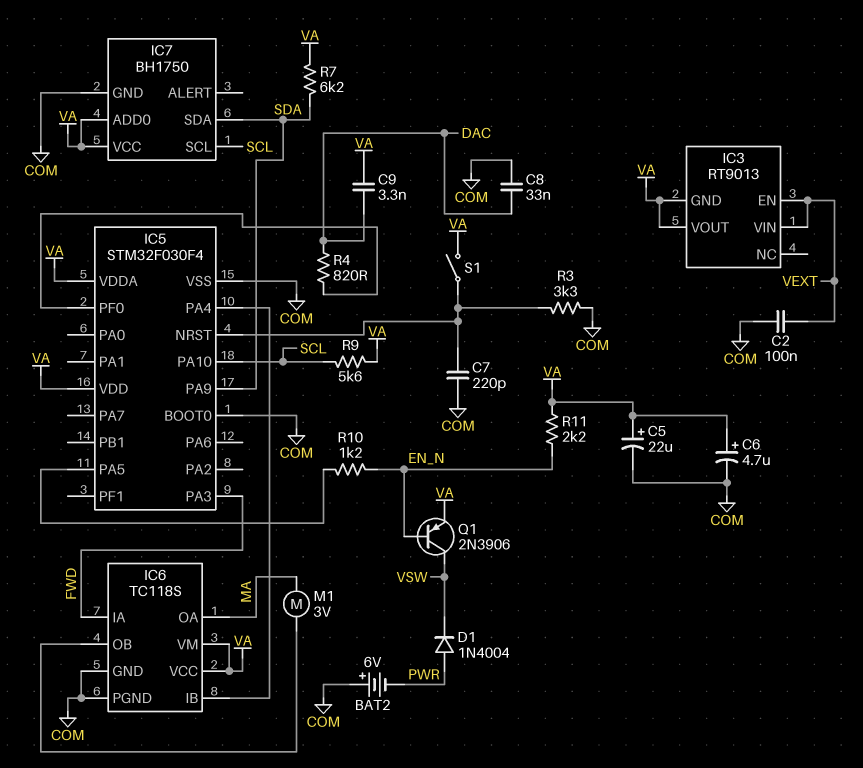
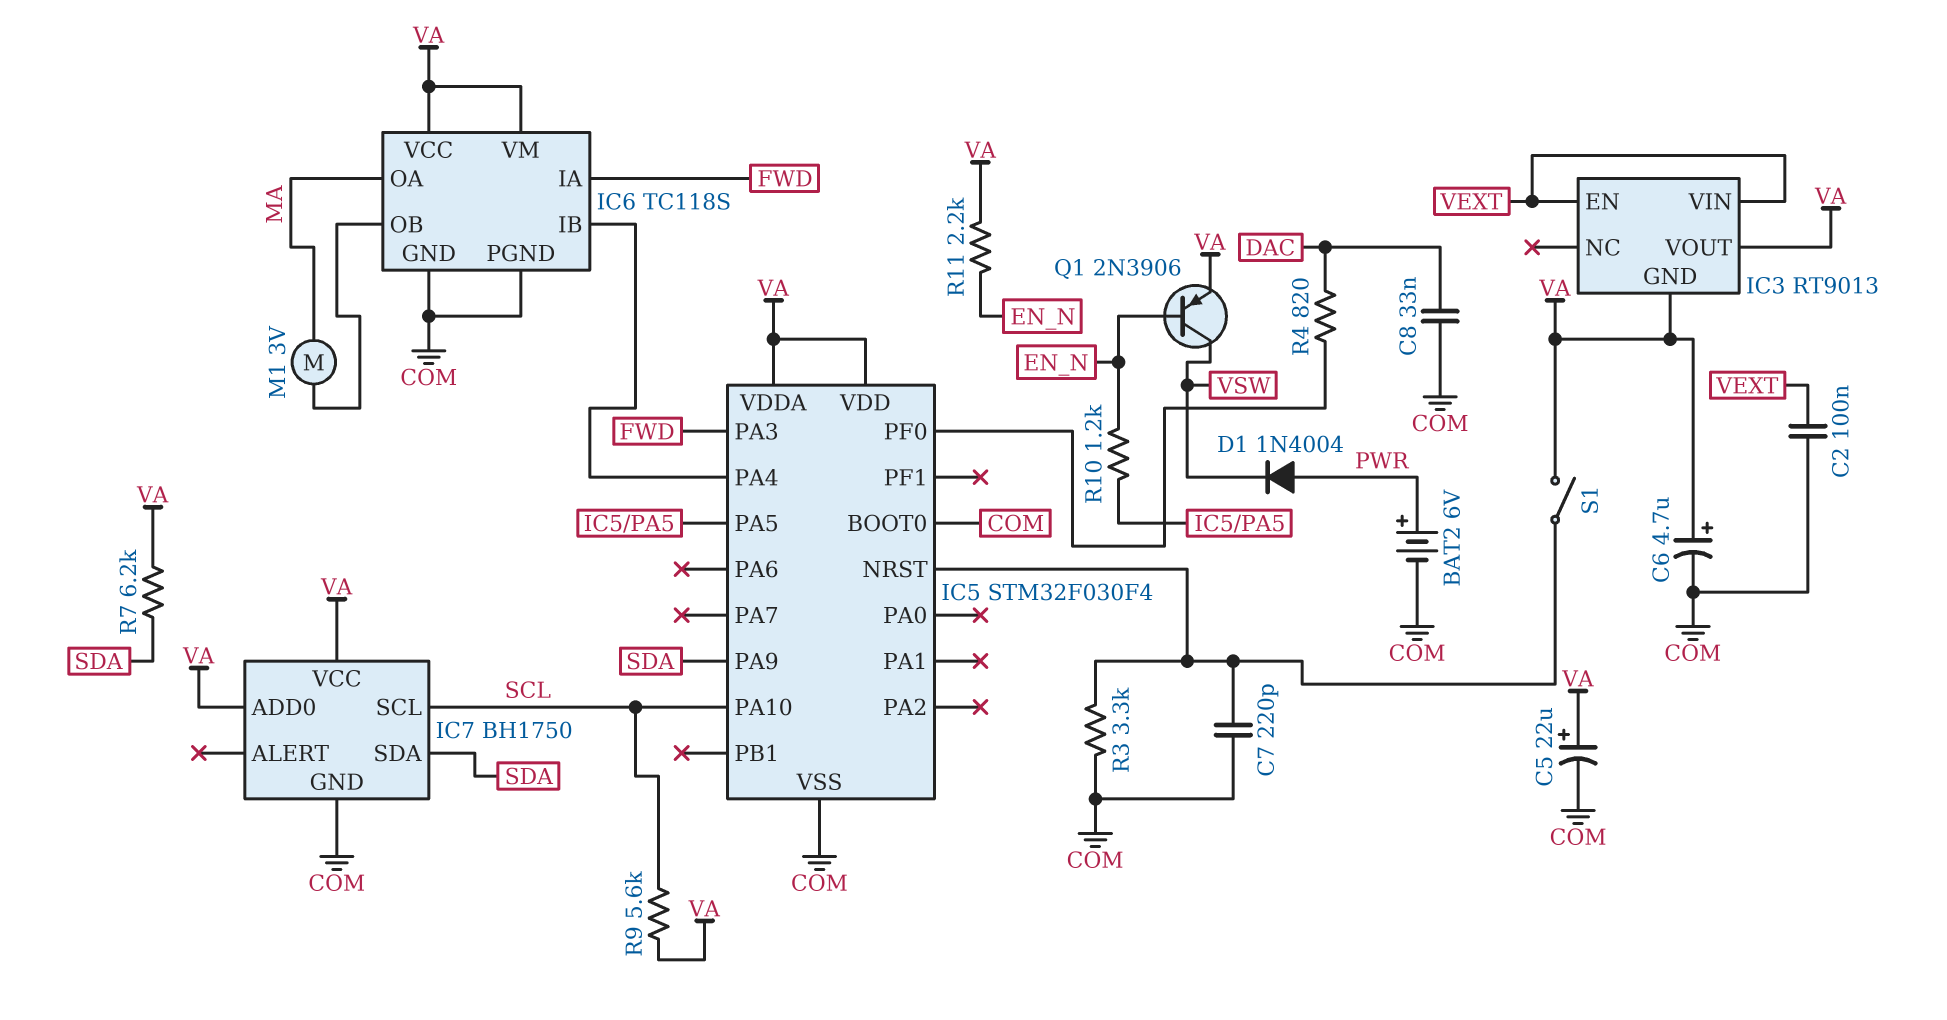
BAT2: 6V (plus COM, minus PWR) -> 6V (plus PWR, minus COM)
C9: 3.3nF (DAC, VA) -> none

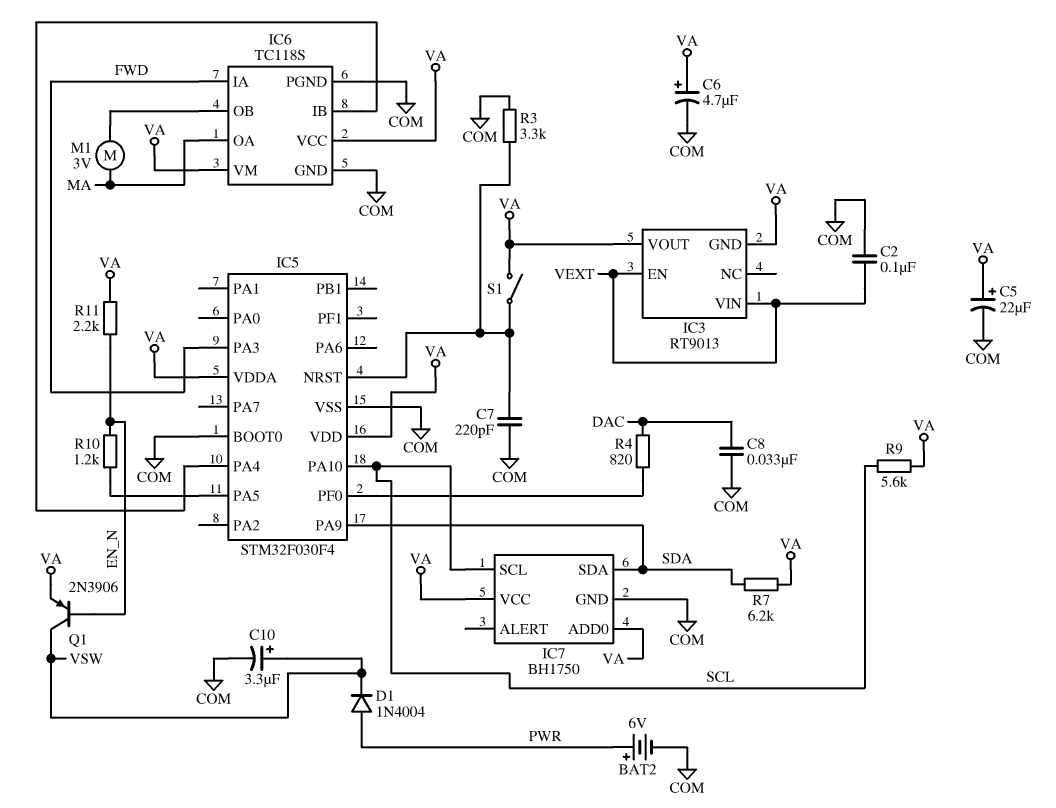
C10: none -> 3.3uF (plus VSW, minus COM)

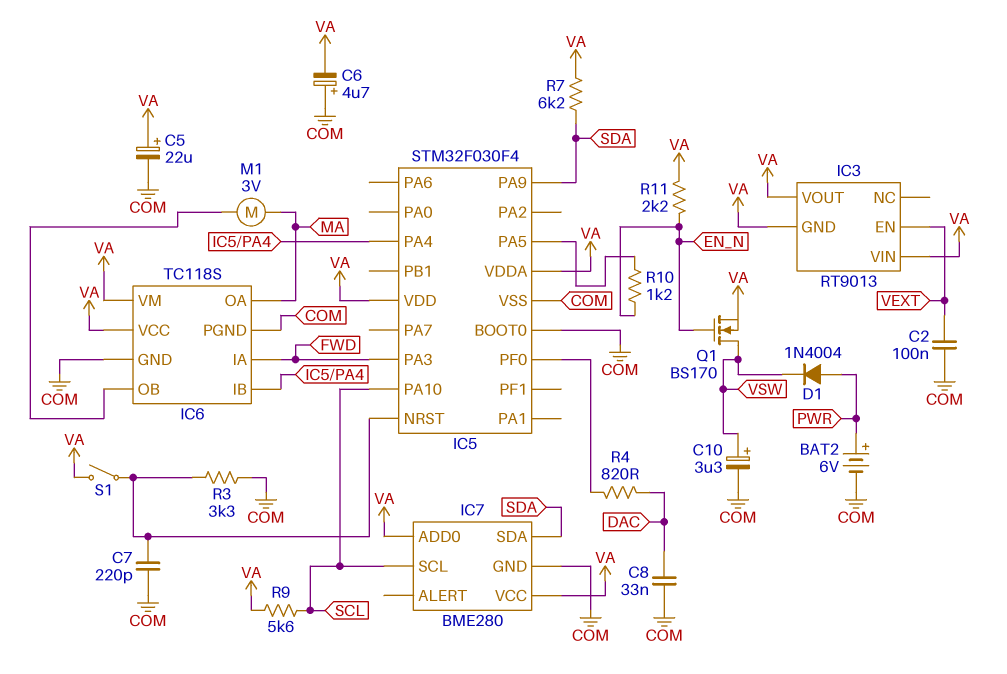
C6: 4.7uF (plus VA, minus COM) -> 4.7uF (plus COM, minus VA)
IC3 pin VIN: VEXT -> VA
IC7: BH1750 -> BME280
Q1: PNP 2N3906 (B EN_N, C VSW, E VA) -> NMOS BS170 (G EN_N, D VSW, S VA)

